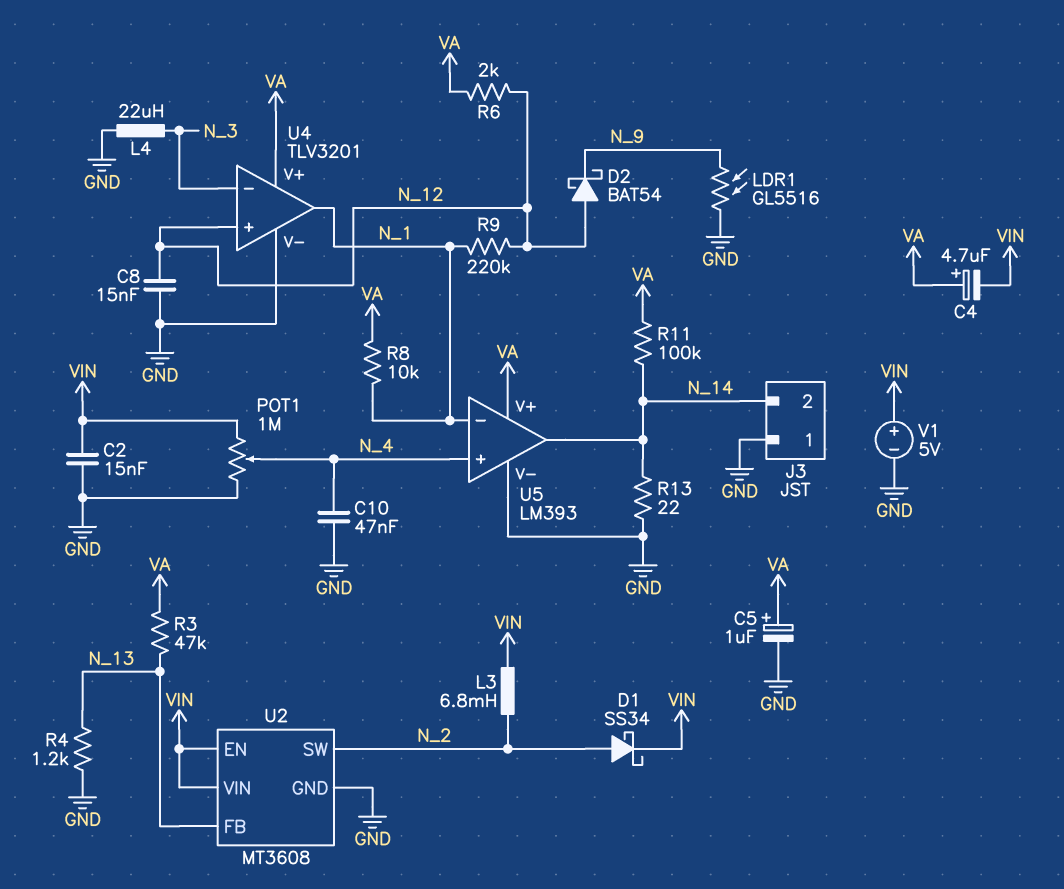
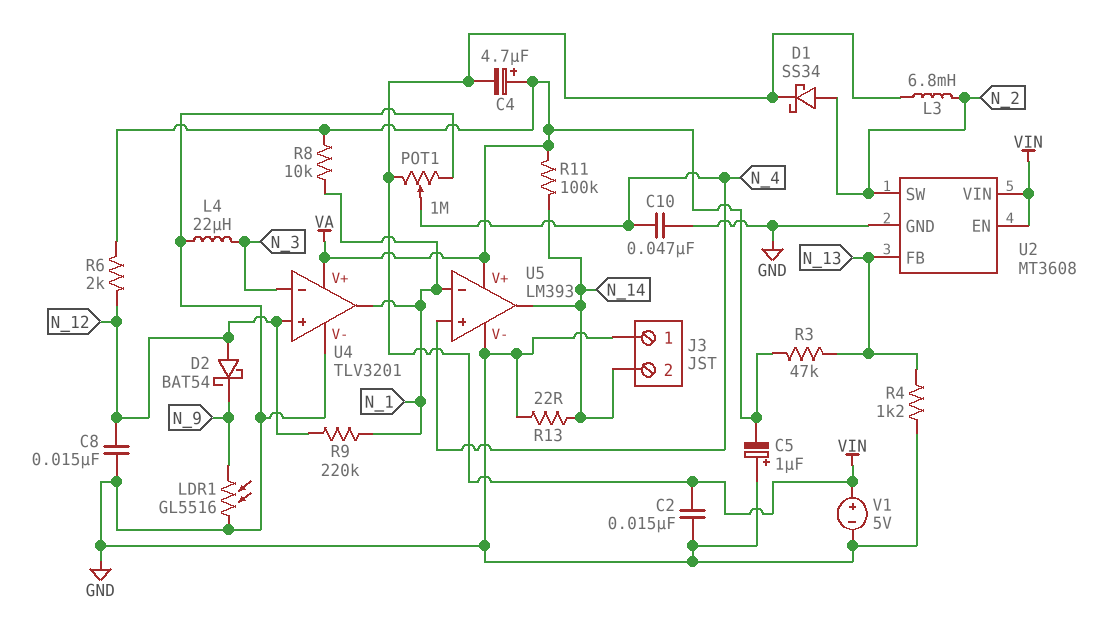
C5: 1uF (plus VA, minus GND) -> 1uF (plus GND, minus VA)

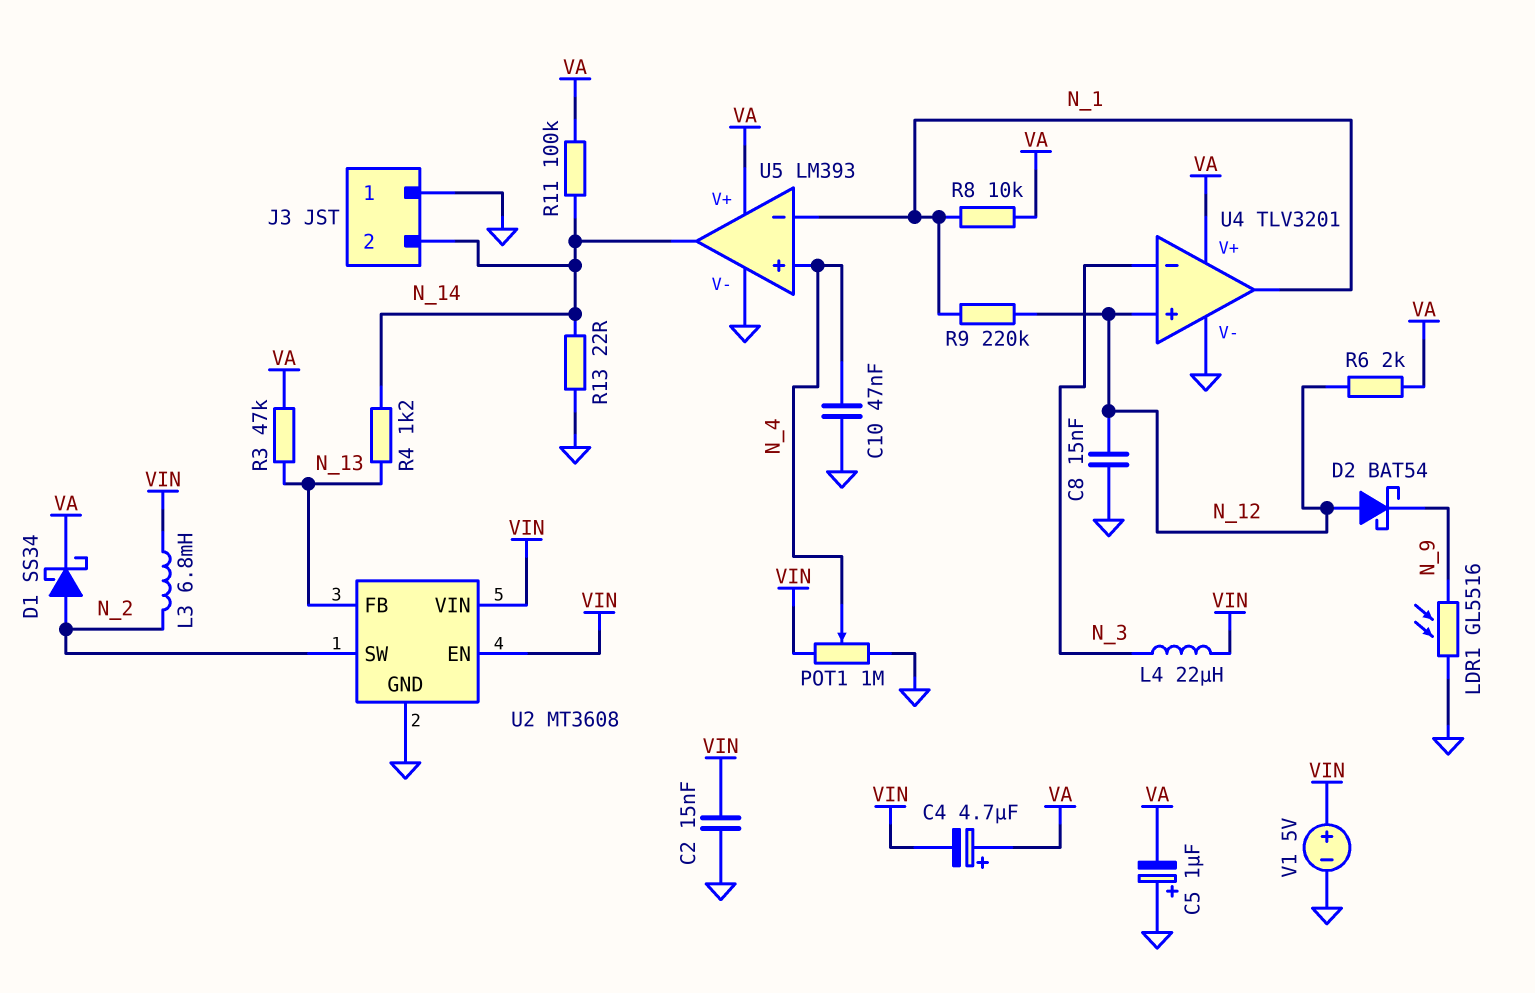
D1: schottky SS34 (A N_2, K VIN) -> schottky SS34 (A N_2, K VA)
L4: 22uH (GND, N_3) -> 22uH (N_3, VIN)
R4: 1.2k (GND, N_13) -> 1.2k (N_13, N_14)

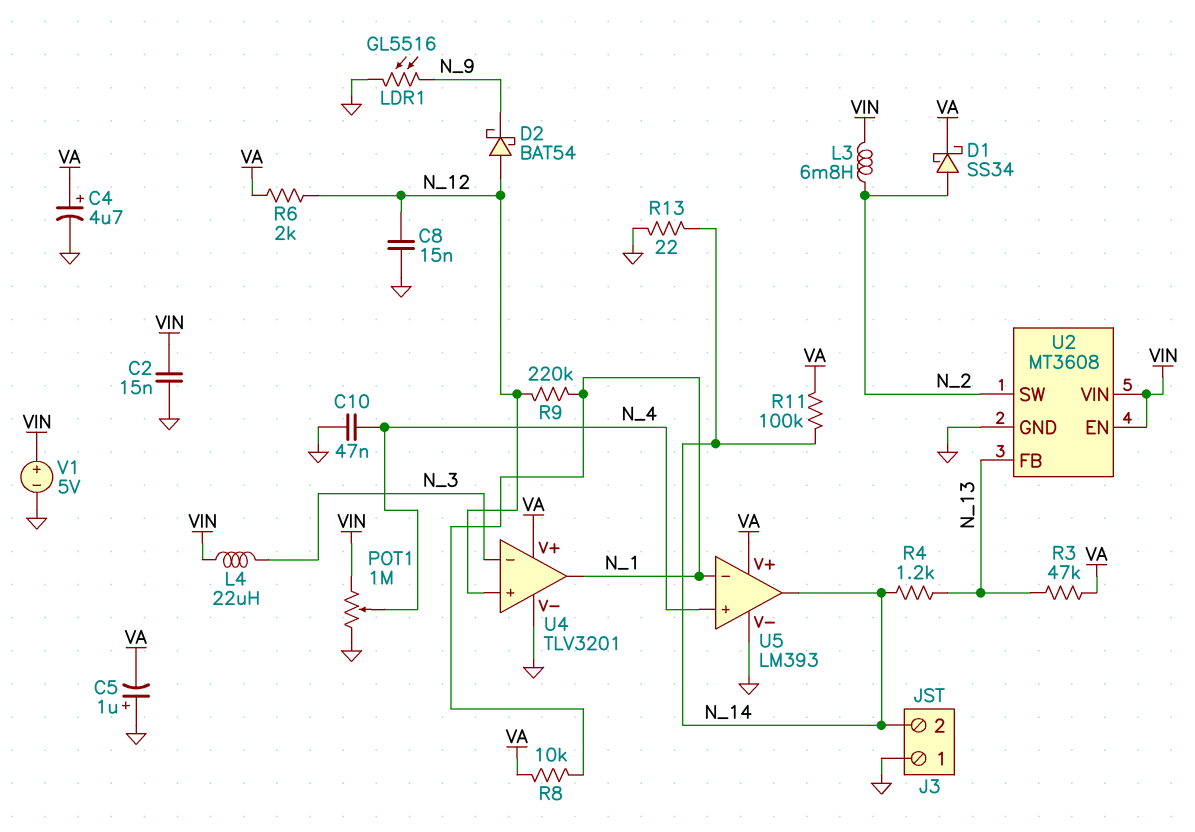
C4: 4.7uF (plus VA, minus VIN) -> 4.7uF (plus VA, minus GND)

